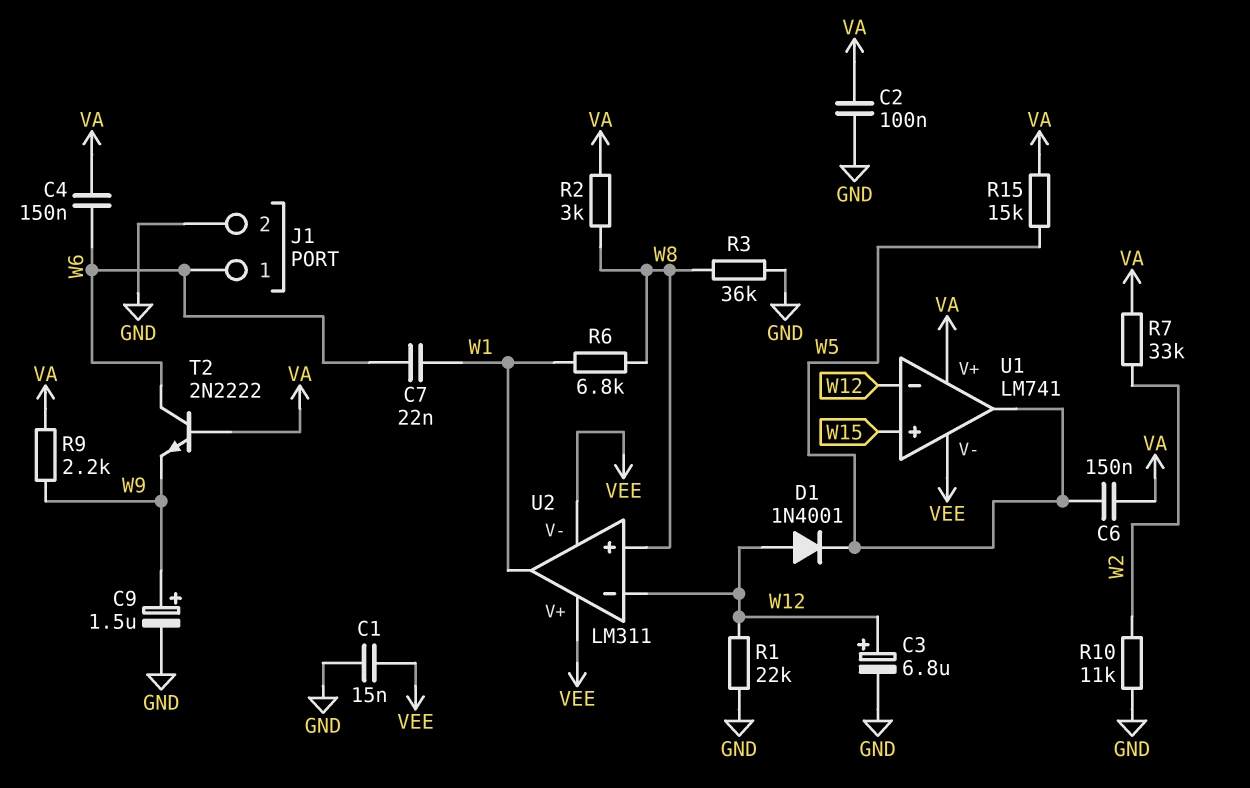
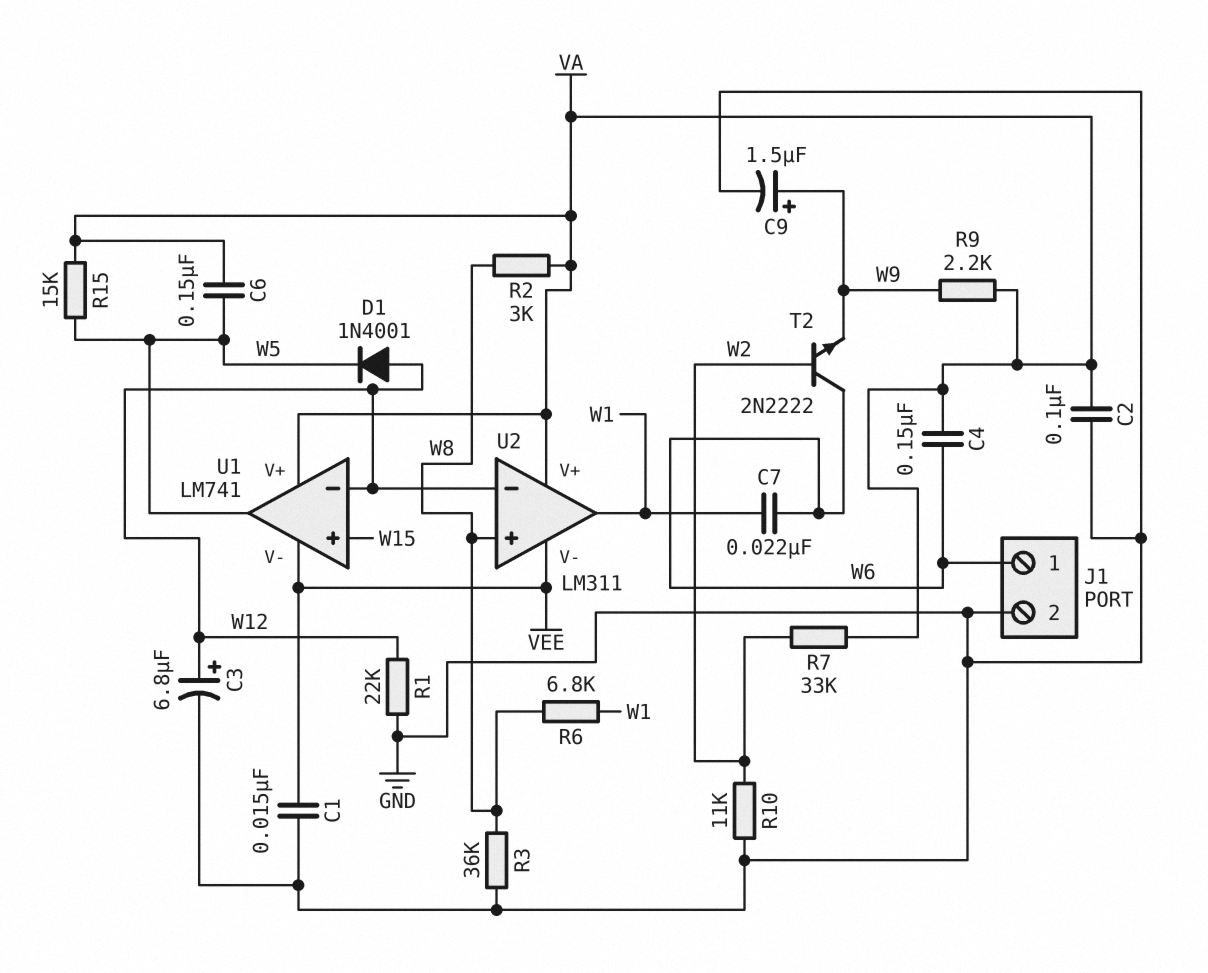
T2: NPN 2N2222 (B VA, C W6, E W9) -> NPN 2N2222 (B W2, C W6, E W9)
U2 pin V+: VEE -> VA

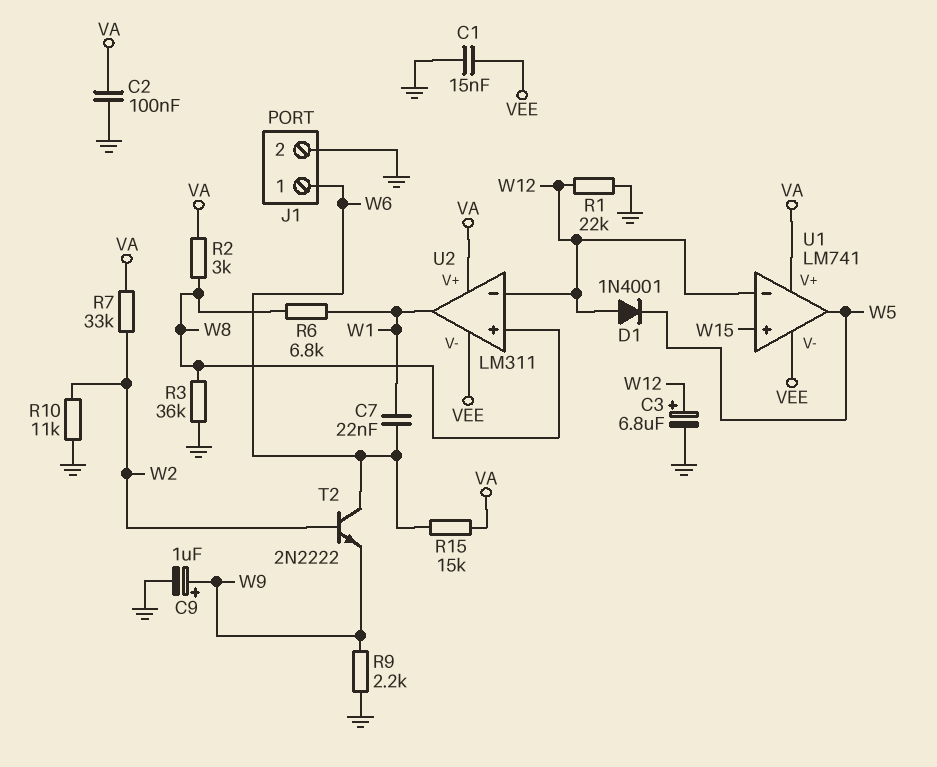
C4: 150nF (VA, W6) -> none
C6: 150nF (VA, W5) -> none
C9: 1.5uF (plus W9, minus GND) -> 1uF (plus W9, minus GND)
R9: 2.2k (VA, W9) -> 2.2k (GND, W9)
R15: 15k (VA, W5) -> 15k (VA, W6)

